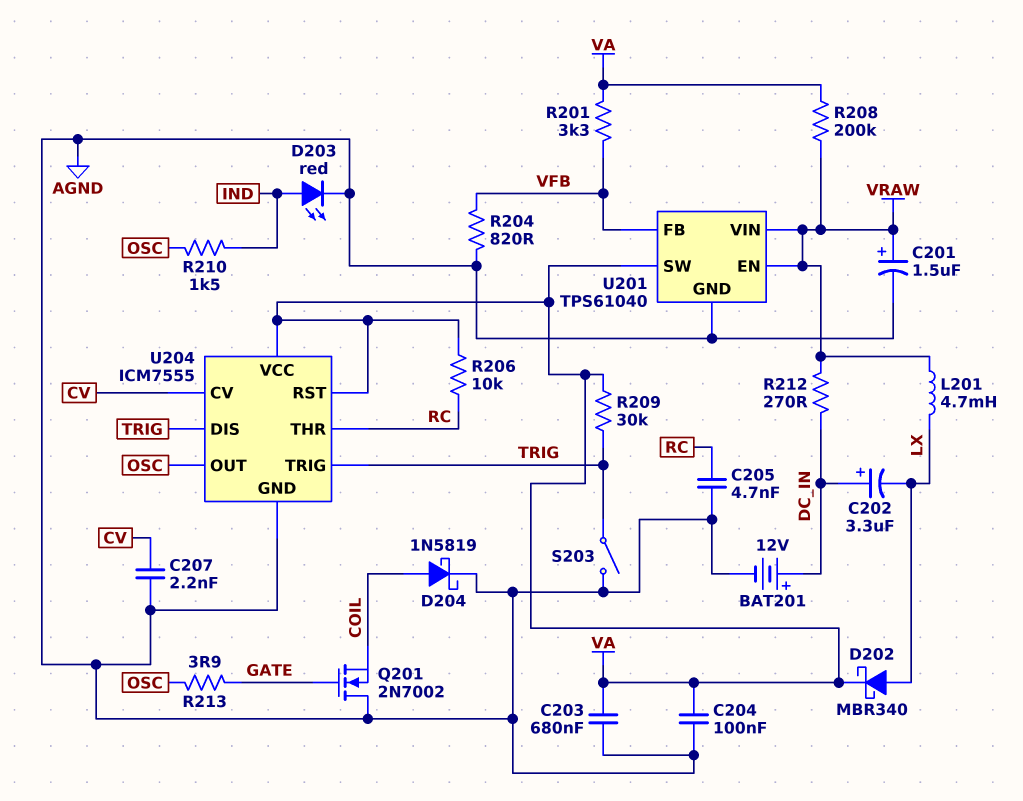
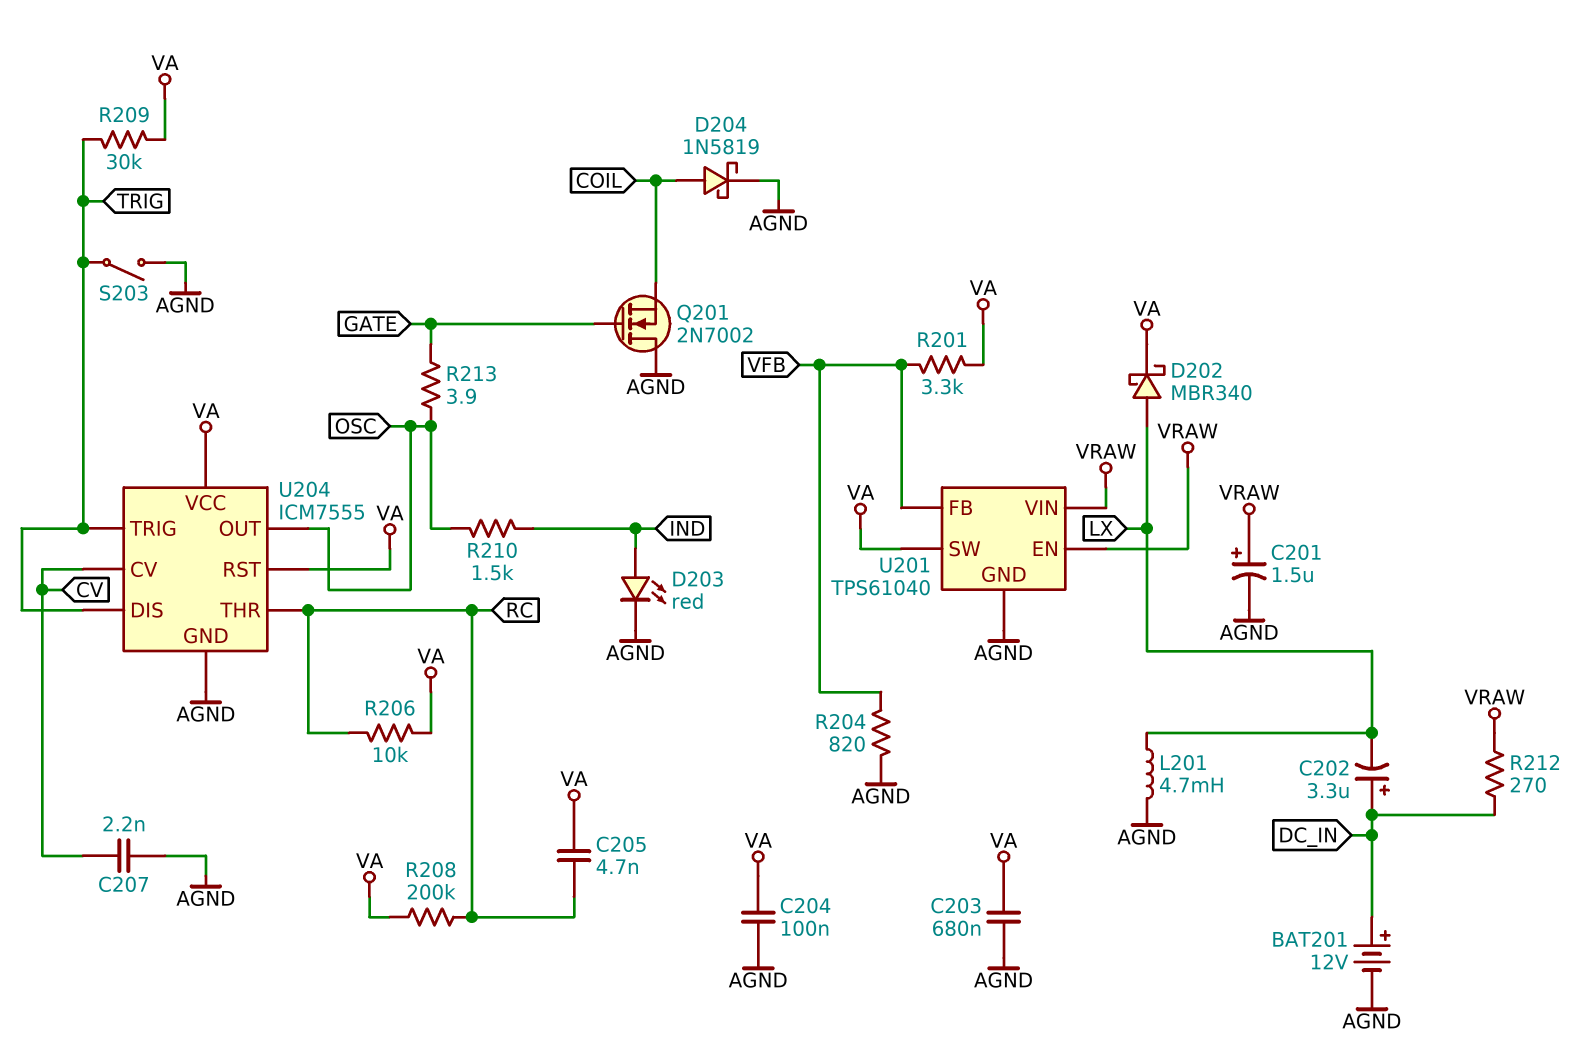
C205: 4.7nF (AGND, RC) -> 4.7nF (RC, VA)
L201: 4.7mH (LX, VRAW) -> 4.7mH (AGND, LX)
R208: 200k (VA, VRAW) -> 200k (RC, VA)

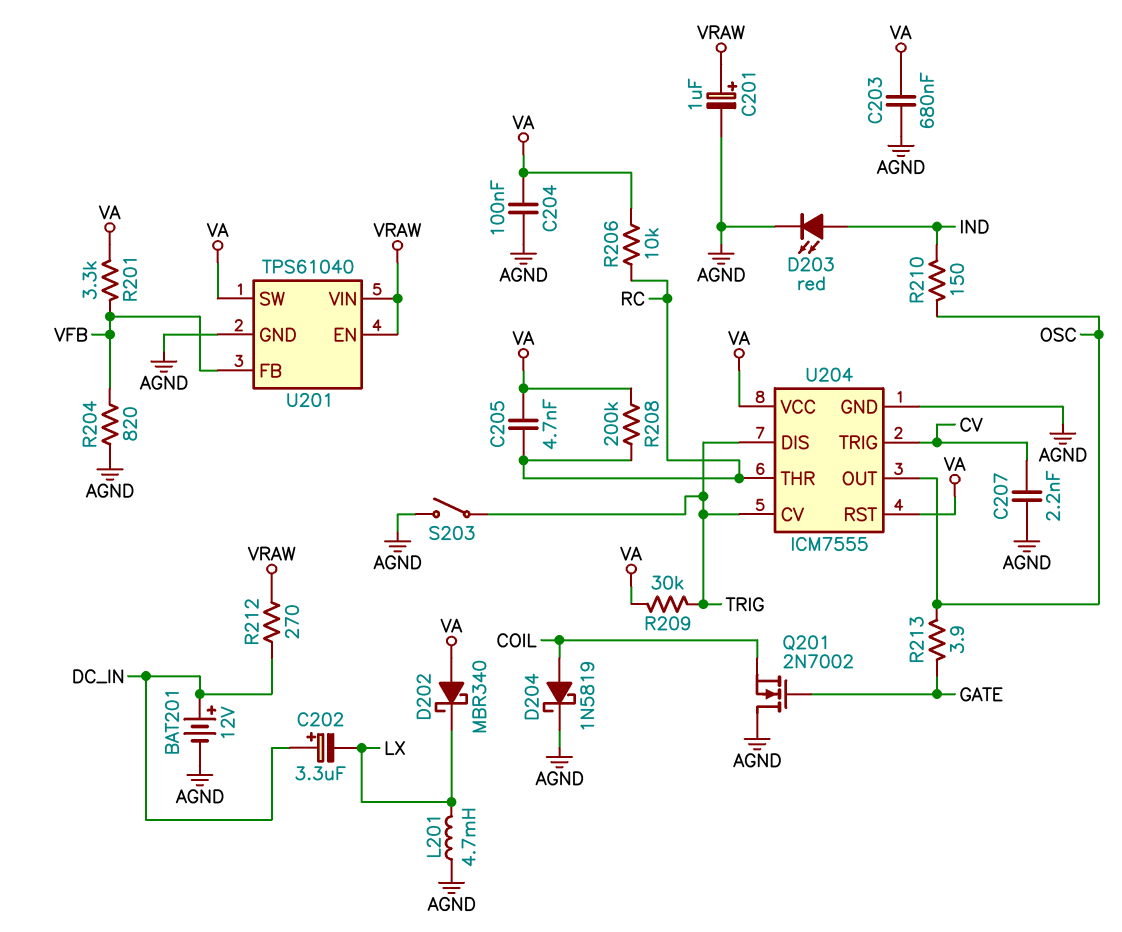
C201: 1.5uF (plus VRAW, minus AGND) -> 1uF (plus VRAW, minus AGND)
D202: schottky MBR340 (A LX, K VA) -> schottky MBR340 (A VA, K LX)
R210: 1.5k (IND, OSC) -> 150 (IND, OSC)
U204 pin CV: CV -> TRIG
U204 pin TRIG: TRIG -> CV

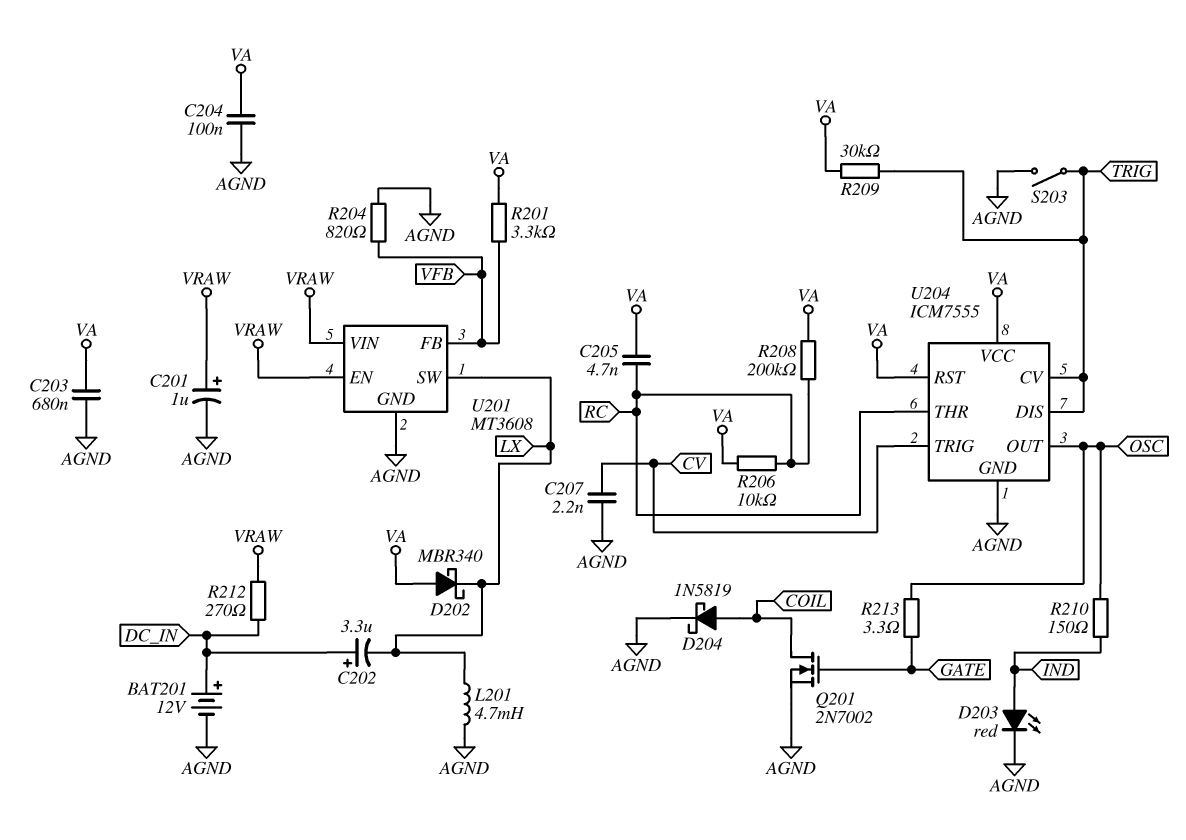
Q201: NMOS 2N7002 (G GATE, D AGND, S COIL) -> NMOS 2N7002 (G GATE, D COIL, S AGND)
R213: 3.9 (GATE, OSC) -> 3.3 (GATE, OSC)
U201: TPS61040 -> MT3608
U201 pin SW: VA -> LX

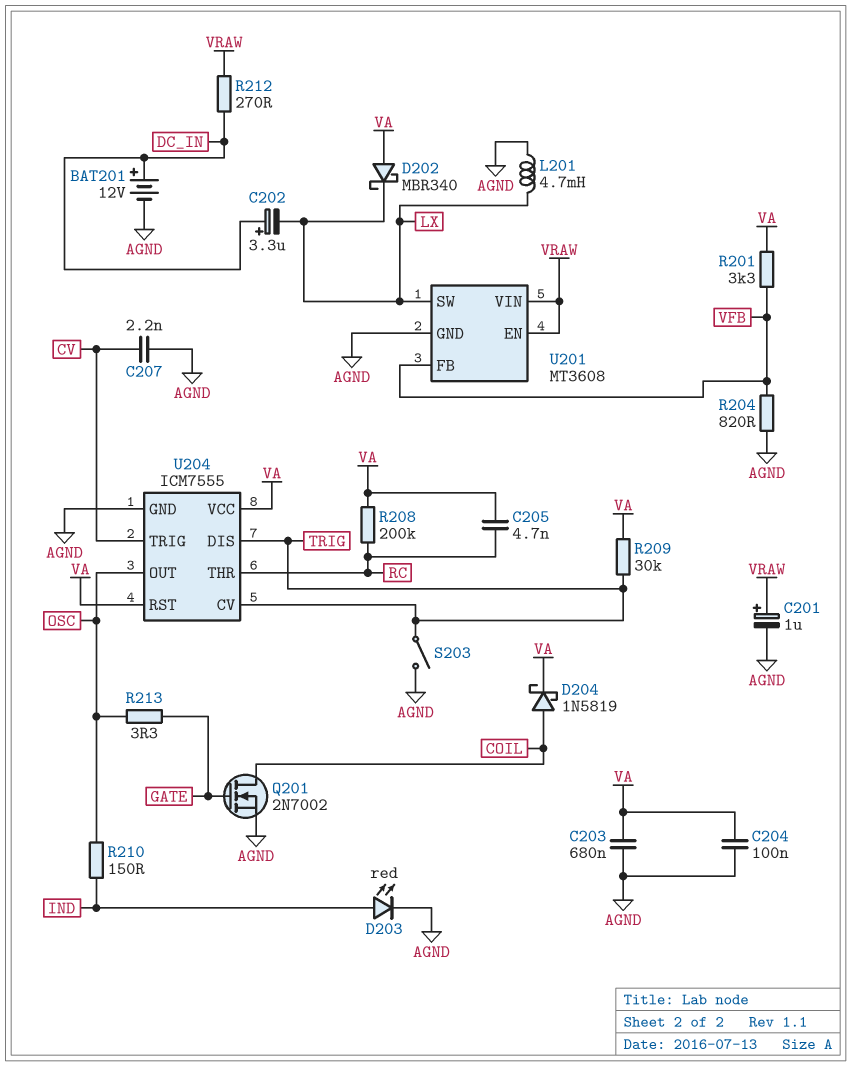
D204: schottky 1N5819 (A COIL, K AGND) -> schottky 1N5819 (A COIL, K VA)
R206: 10k (RC, VA) -> none

